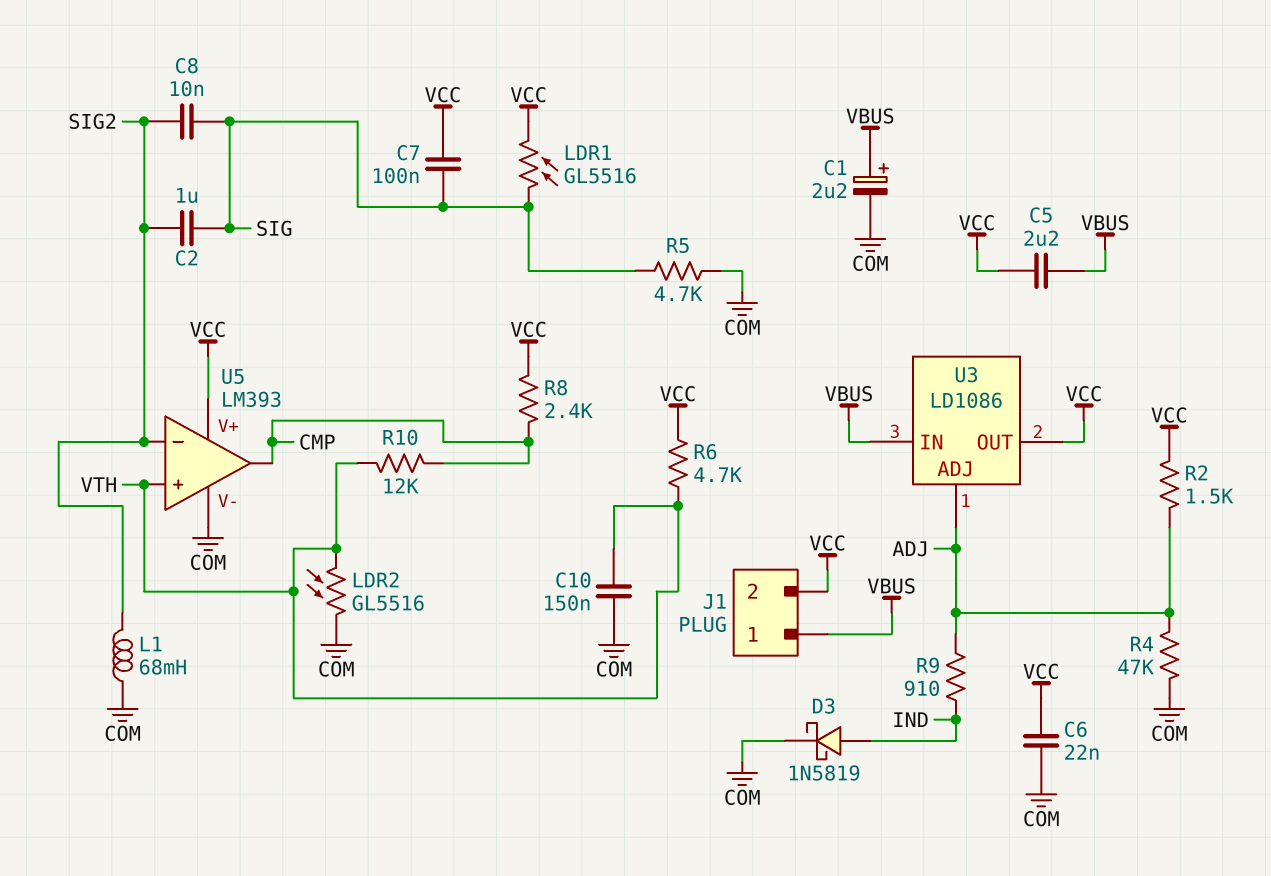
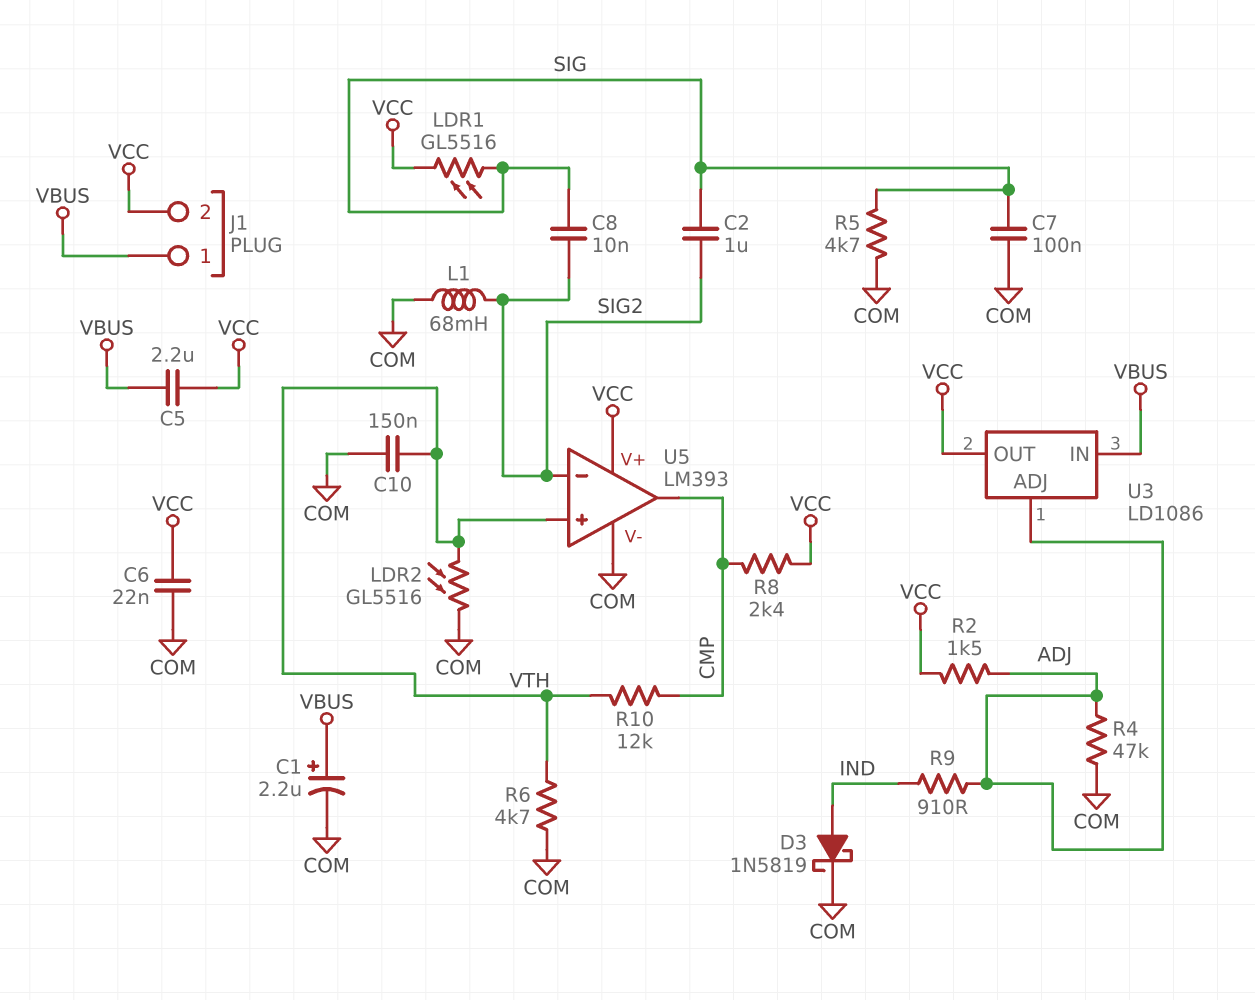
C7: 100nF (SIG, VCC) -> 100nF (COM, SIG)
R6: 4.7k (VCC, VTH) -> 4.7k (COM, VTH)

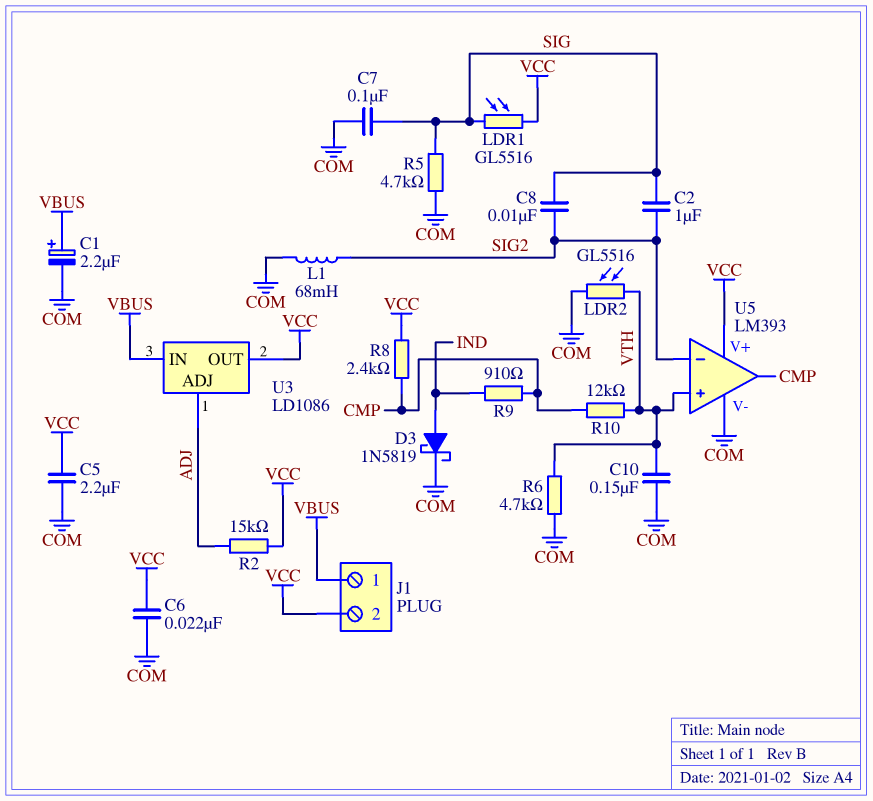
C5: 2.2uF (VBUS, VCC) -> 2.2uF (COM, VCC)
R2: 1.5k (ADJ, VCC) -> 15k (ADJ, VCC)
R4: 47k (ADJ, COM) -> none
R9: 910 (ADJ, IND) -> 910 (CMP, IND)

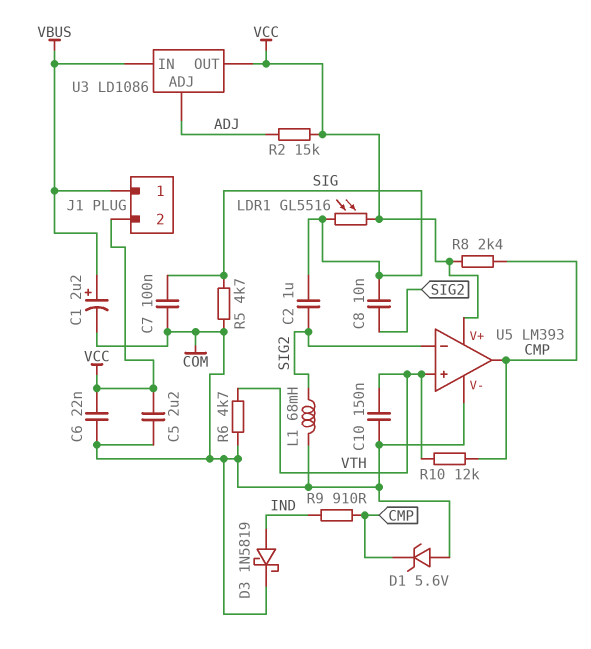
D1: none -> zener 5.6V (A COM, K CMP)
LDR2: GL5516 (COM, VTH) -> none

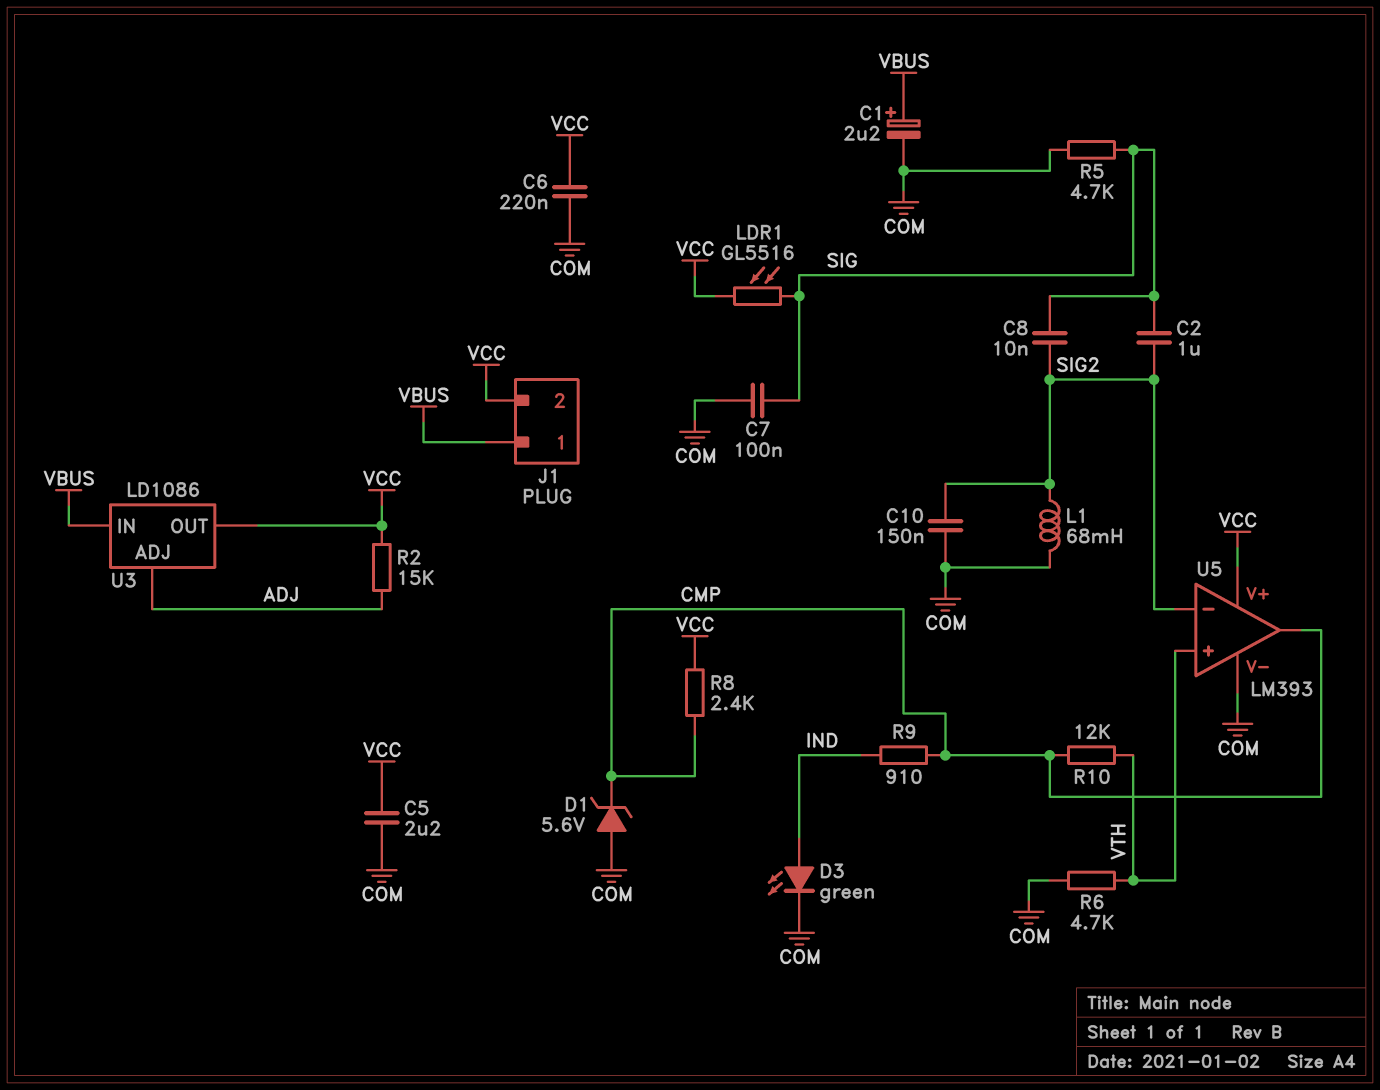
C6: 22nF (COM, VCC) -> 220nF (COM, VCC)
C10: 150nF (COM, VTH) -> 150nF (COM, SIG2)
D3: schottky 1N5819 (A IND, K COM) -> LED green (A IND, K COM)

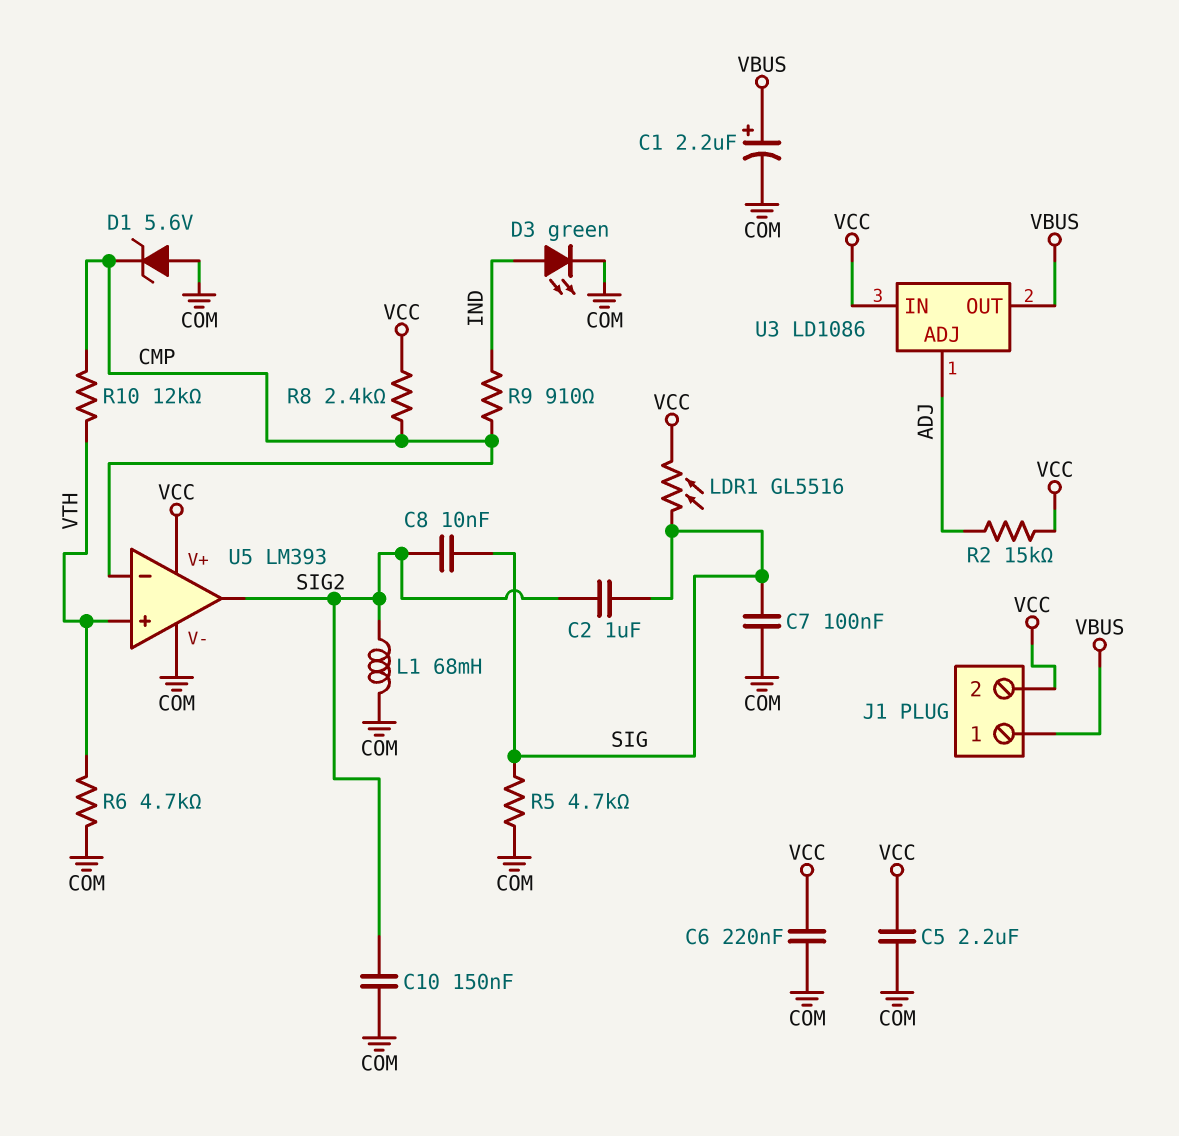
U3 pin IN: VBUS -> VCC
U3 pin OUT: VCC -> VBUS
U5 pin in-: SIG2 -> CMP
U5 pin out: CMP -> SIG2

